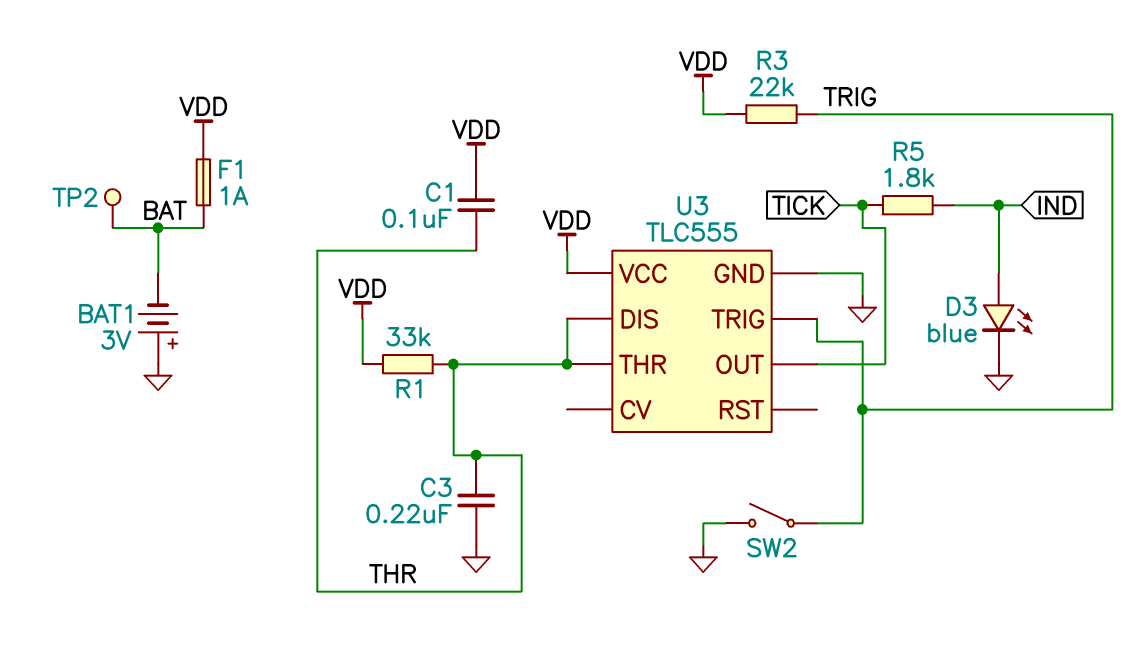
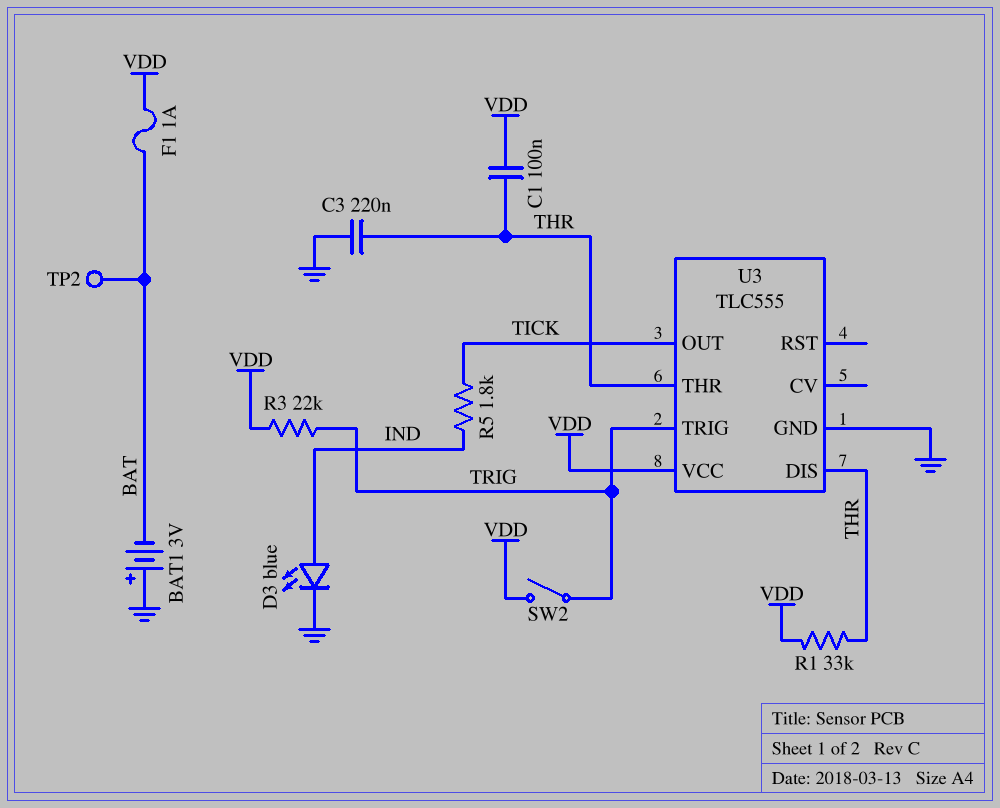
SW2: switch (GND, TRIG) -> switch (TRIG, VDD)

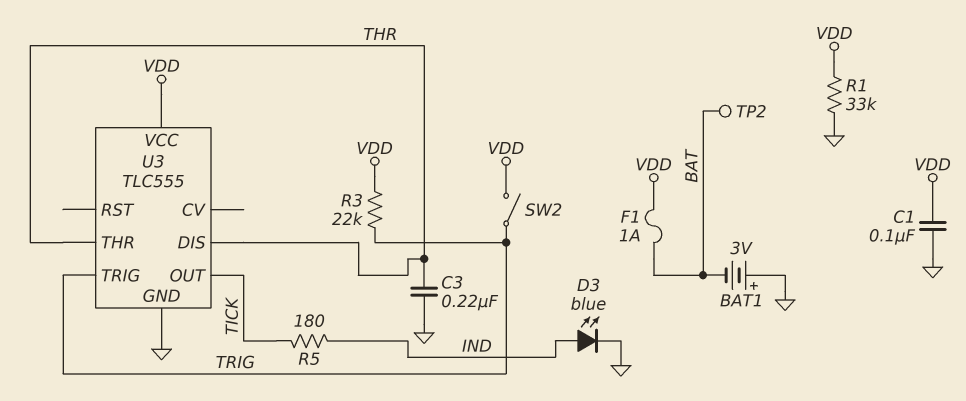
C1: 100nF (THR, VDD) -> 100nF (GND, VDD)
R1: 33k (THR, VDD) -> 33k (GND, VDD)
R5: 1.8k (IND, TICK) -> 180 (IND, TICK)

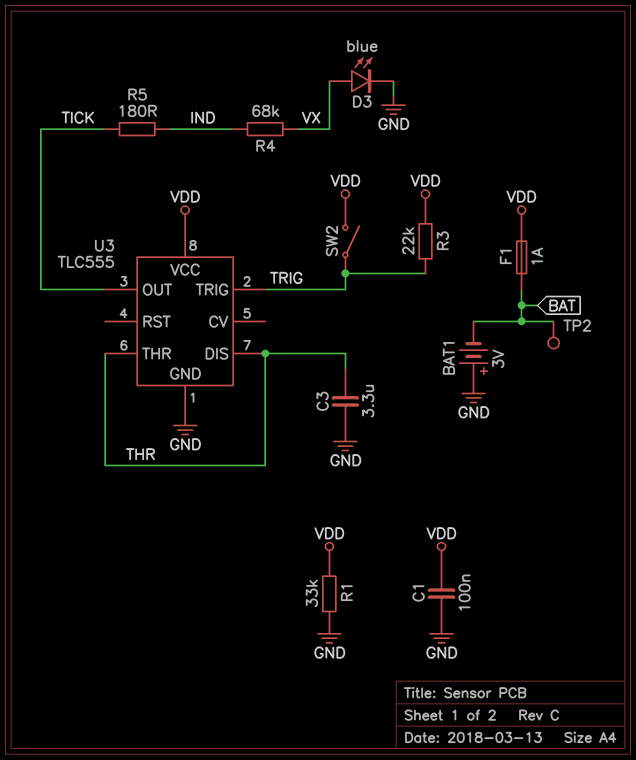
C3: 220nF (GND, THR) -> 3.3uF (GND, THR)
D3: LED blue (A IND, K GND) -> LED blue (A VX, K GND)
R4: none -> 68k (IND, VX)

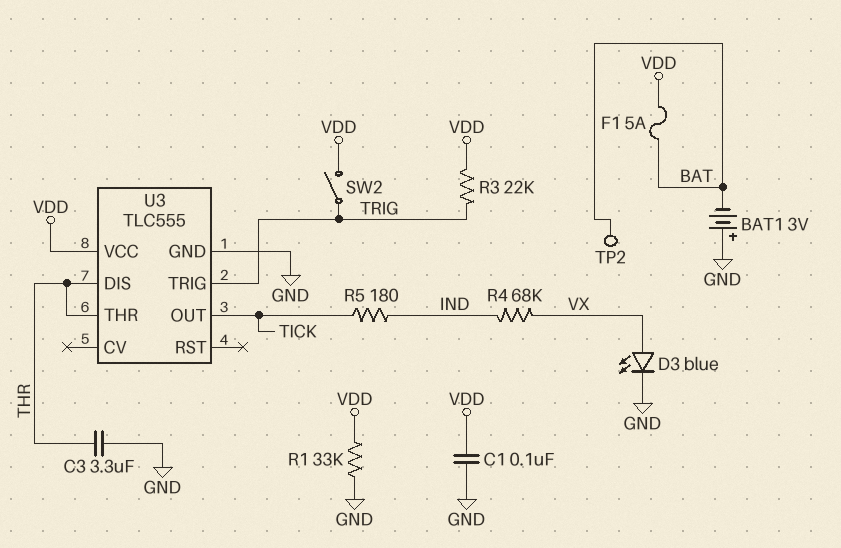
F1: 1A (BAT, VDD) -> 5A (BAT, VDD)

